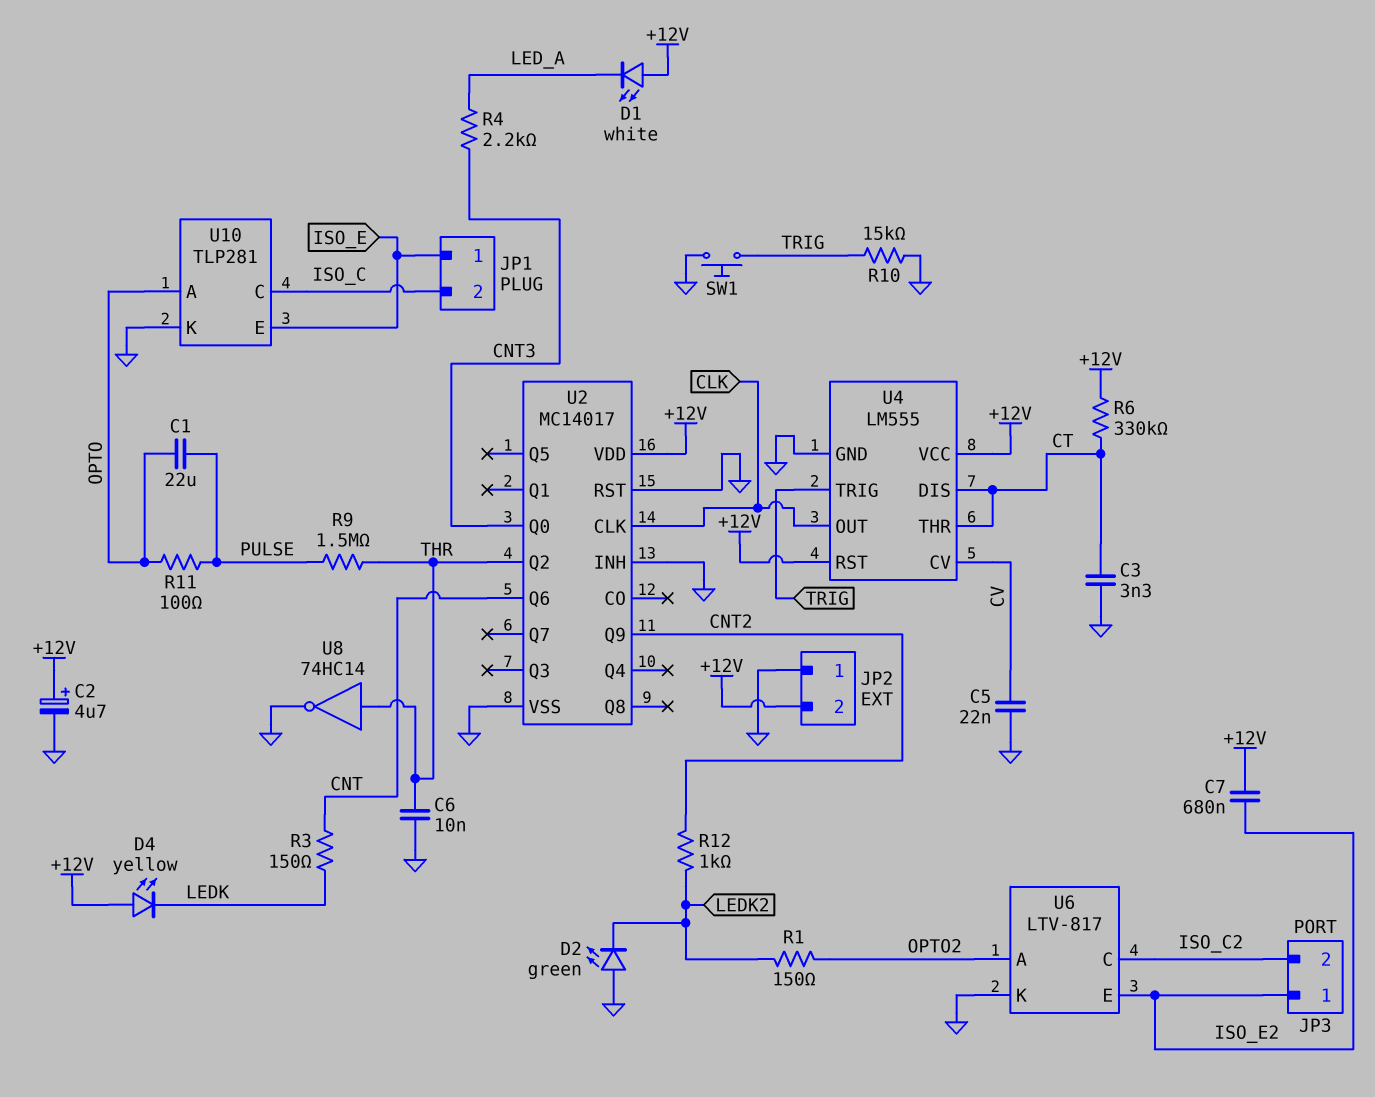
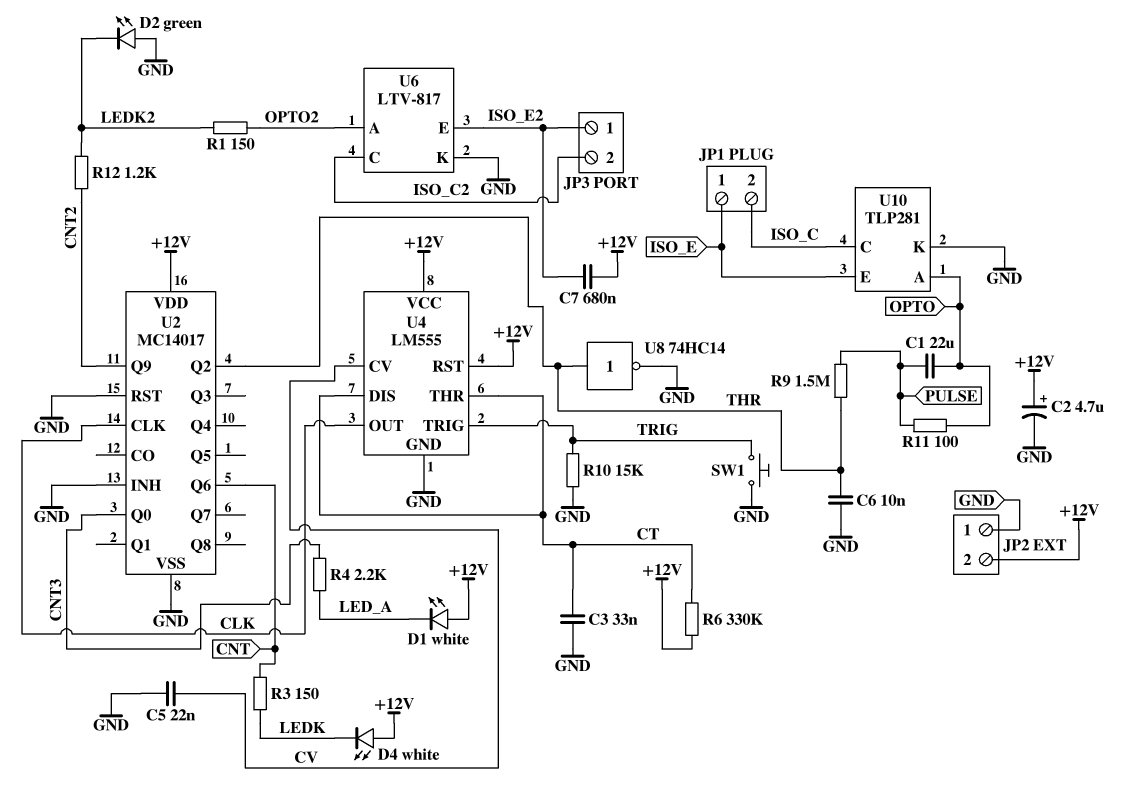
C3: 3.3nF (CT, GND) -> 33nF (CT, GND)
D4: LED yellow (A +12V, K LEDK) -> LED white (A +12V, K LEDK)
R12: 1k (CNT2, LEDK2) -> 1.2k (CNT2, LEDK2)

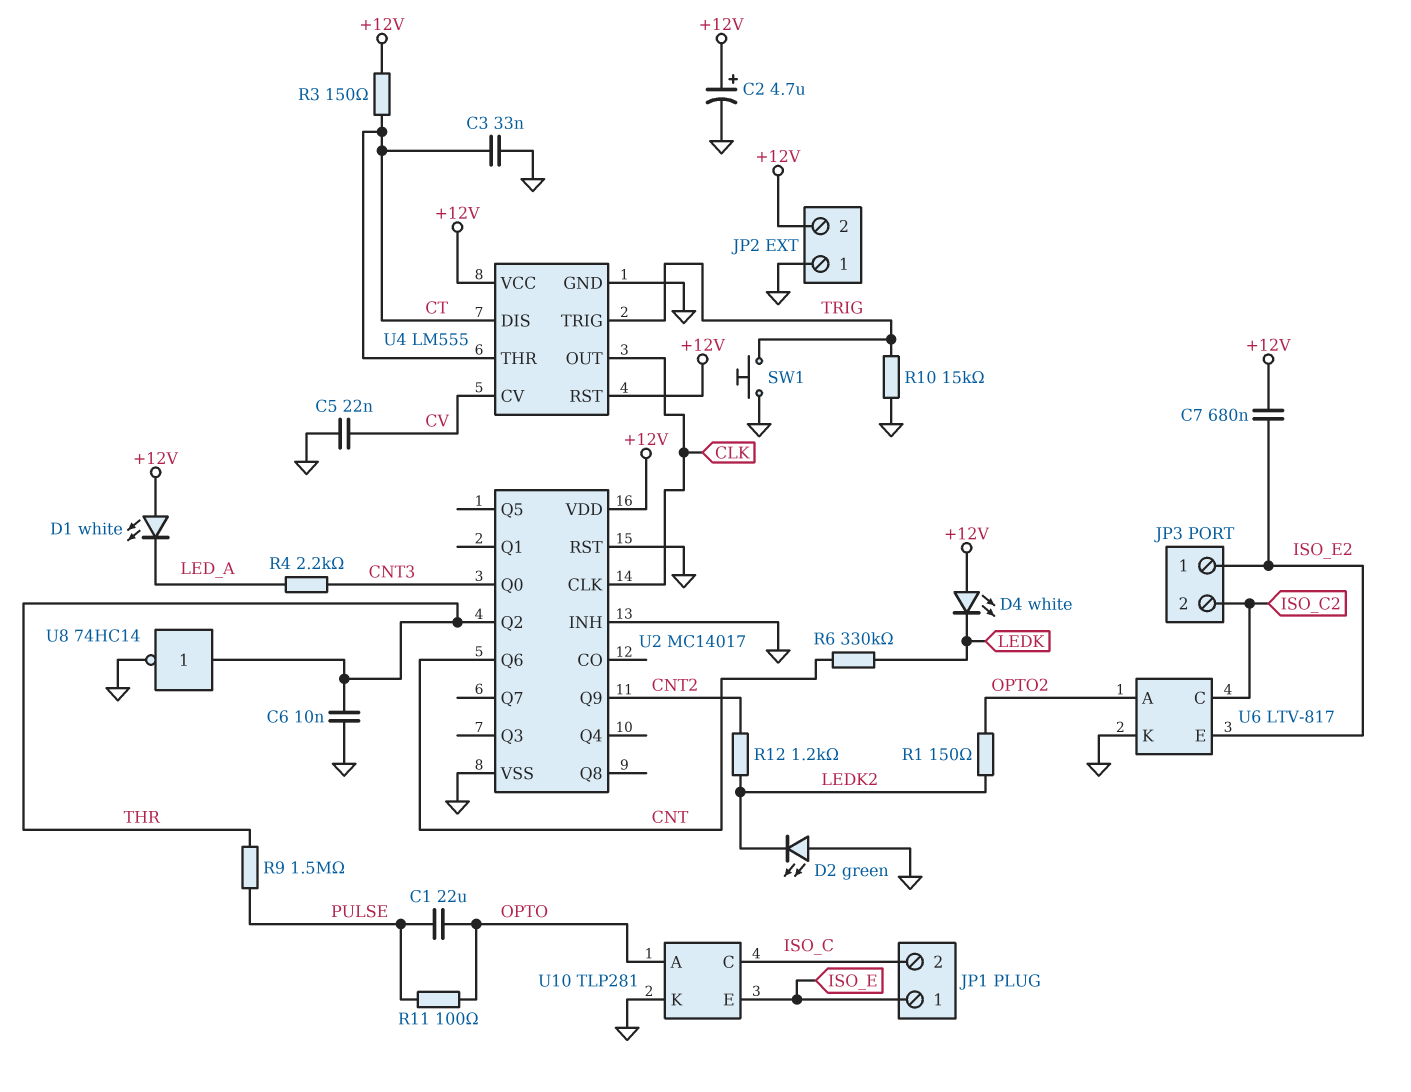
R3: 150 (CNT, LEDK) -> 150 (+12V, CT)
R6: 330k (+12V, CT) -> 330k (CNT, LEDK)

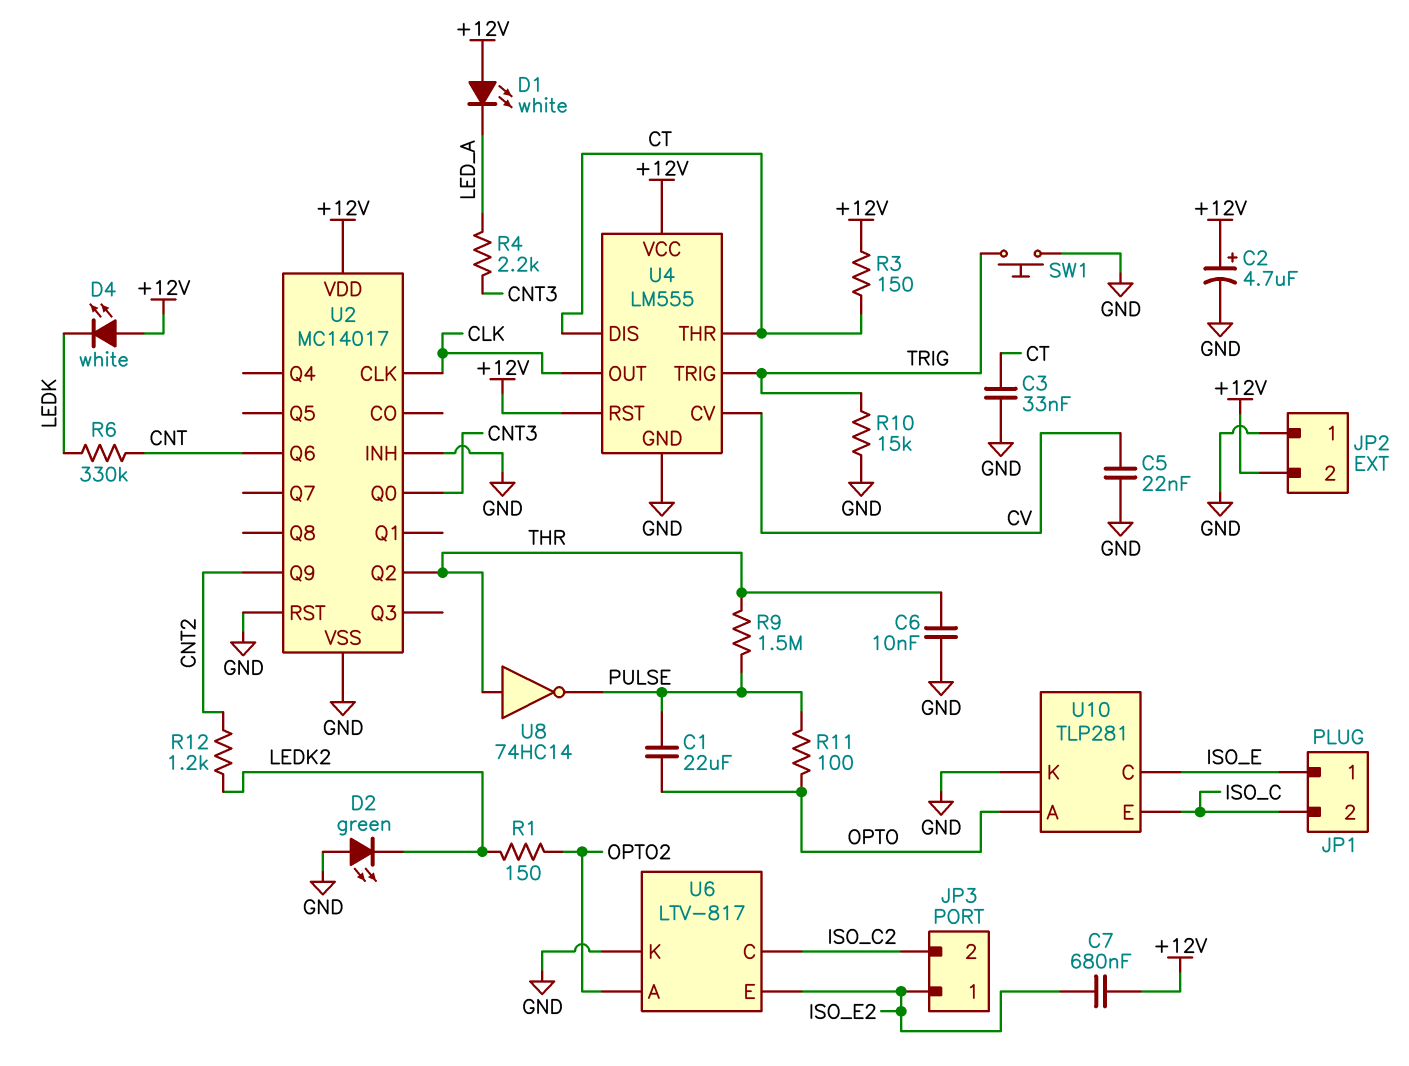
U8: NOT 74HC14 (in THR, out GND) -> NOT 74HC14 (in THR, out PULSE)
U10 pin C: ISO_C -> ISO_E
U10 pin E: ISO_E -> ISO_C

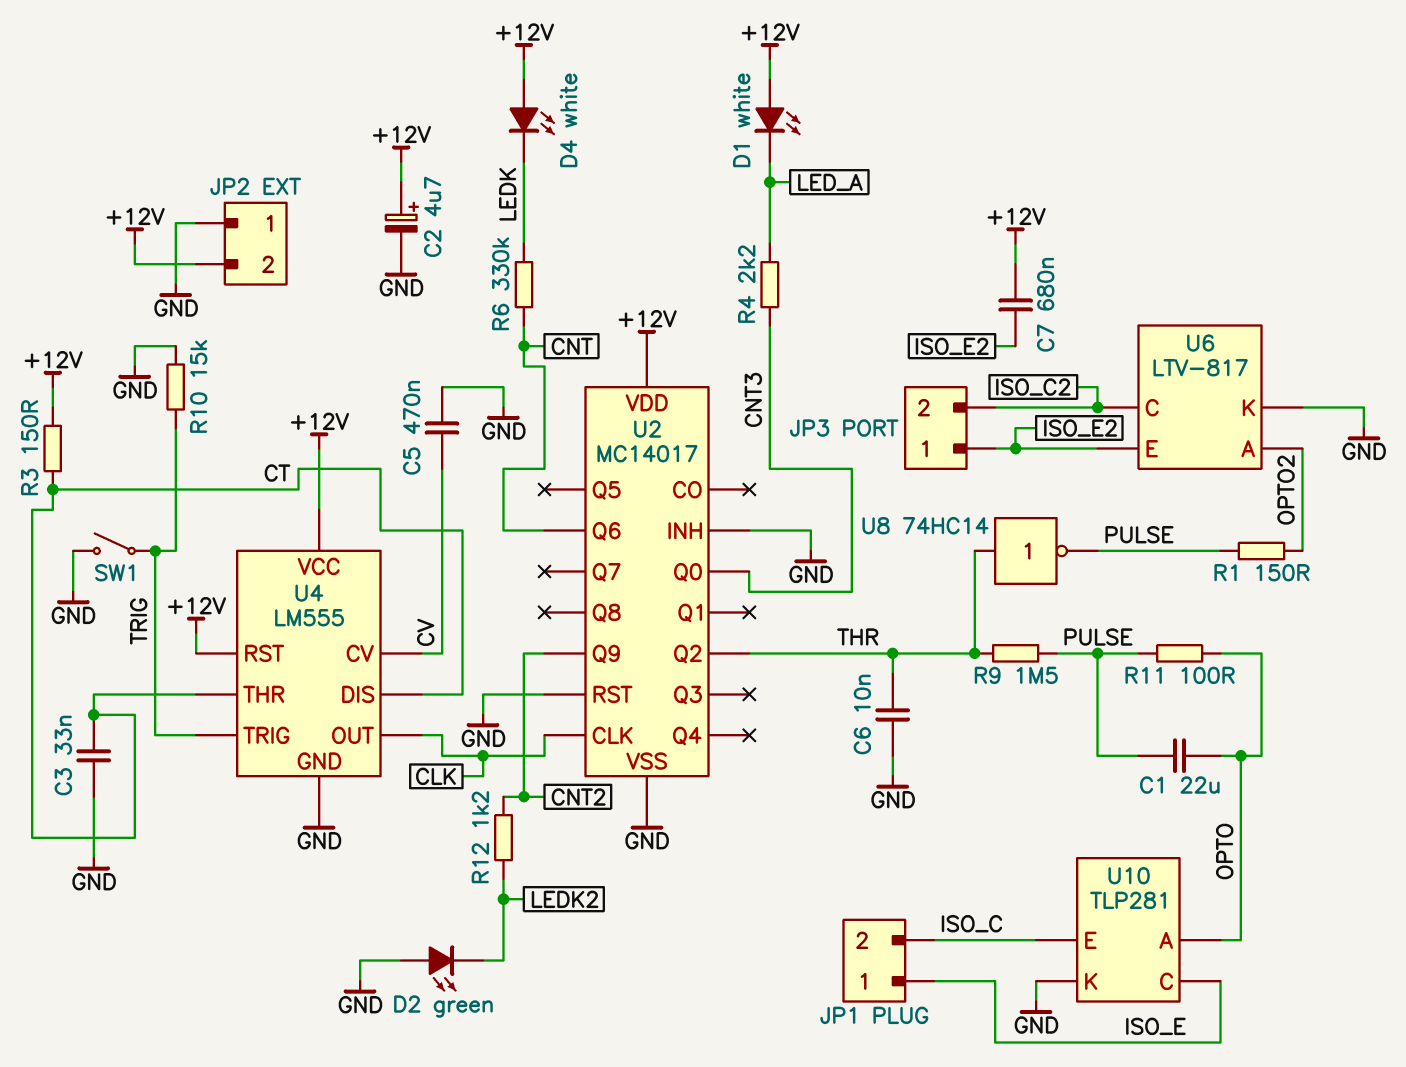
C5: 22nF (CV, GND) -> 470nF (CV, GND)
R1: 150 (LEDK2, OPTO2) -> 150 (OPTO2, PULSE)
SW1: button (GND, TRIG) -> switch (GND, TRIG)

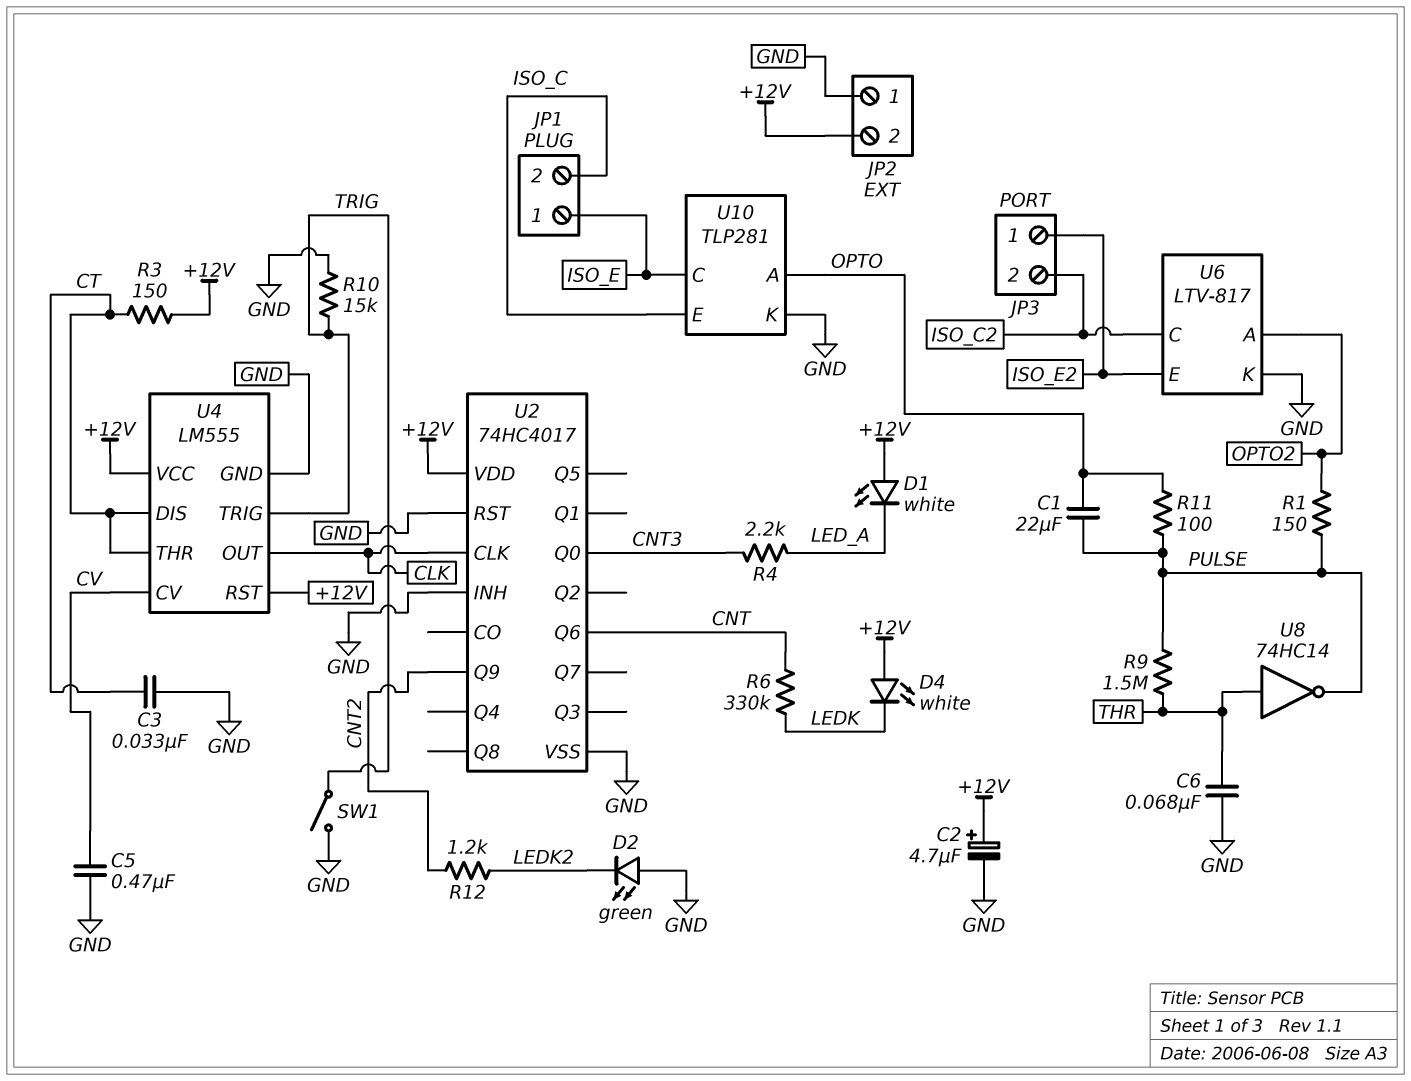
C6: 10nF (GND, THR) -> 68nF (GND, THR)
C7: 680nF (+12V, ISO_E2) -> none
U2: MC14017 -> 74HC4017
U2 pin Q2: THR -> none

